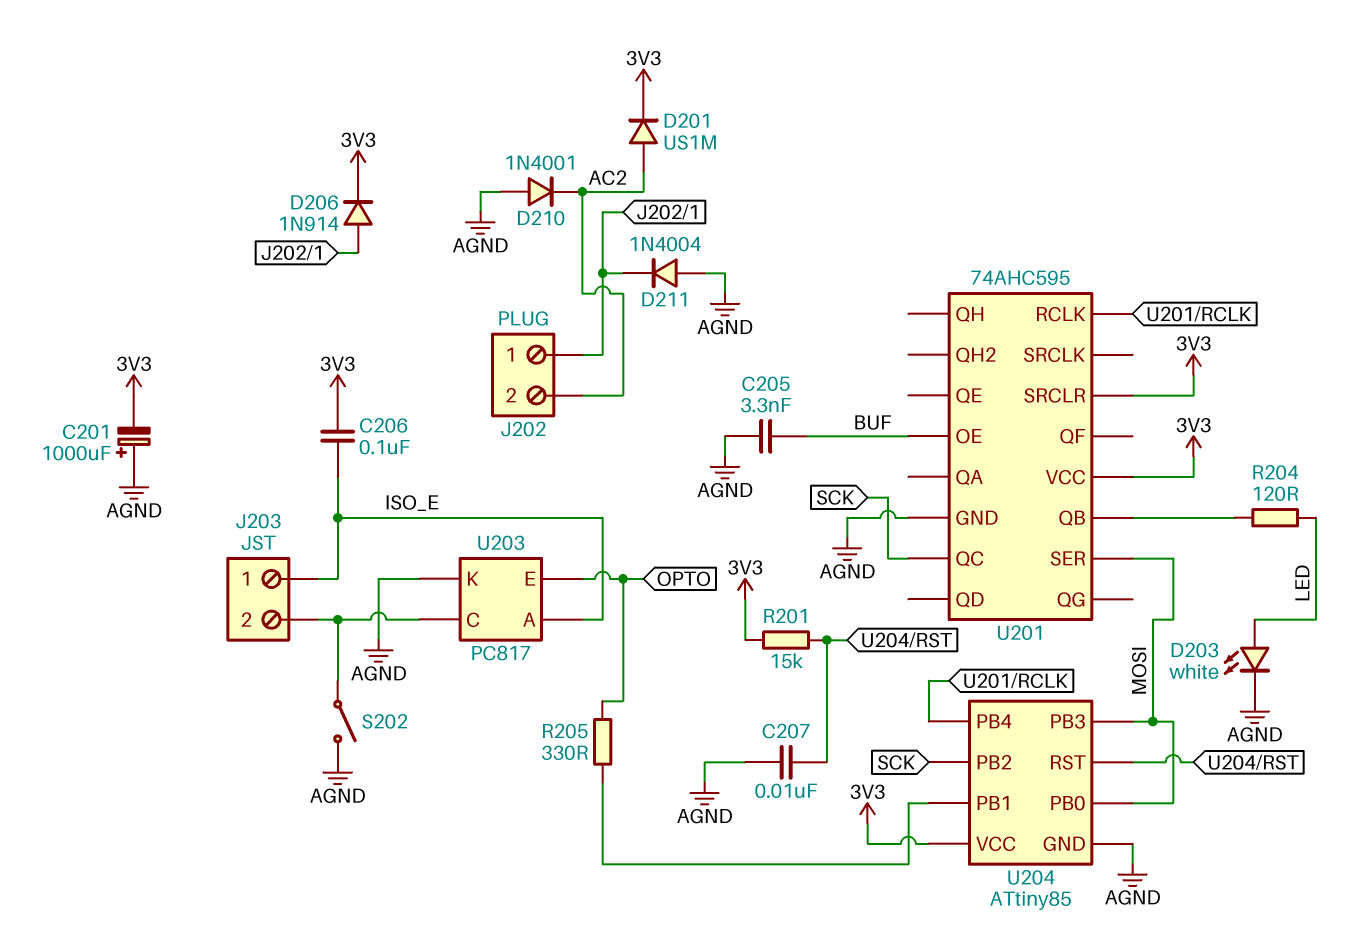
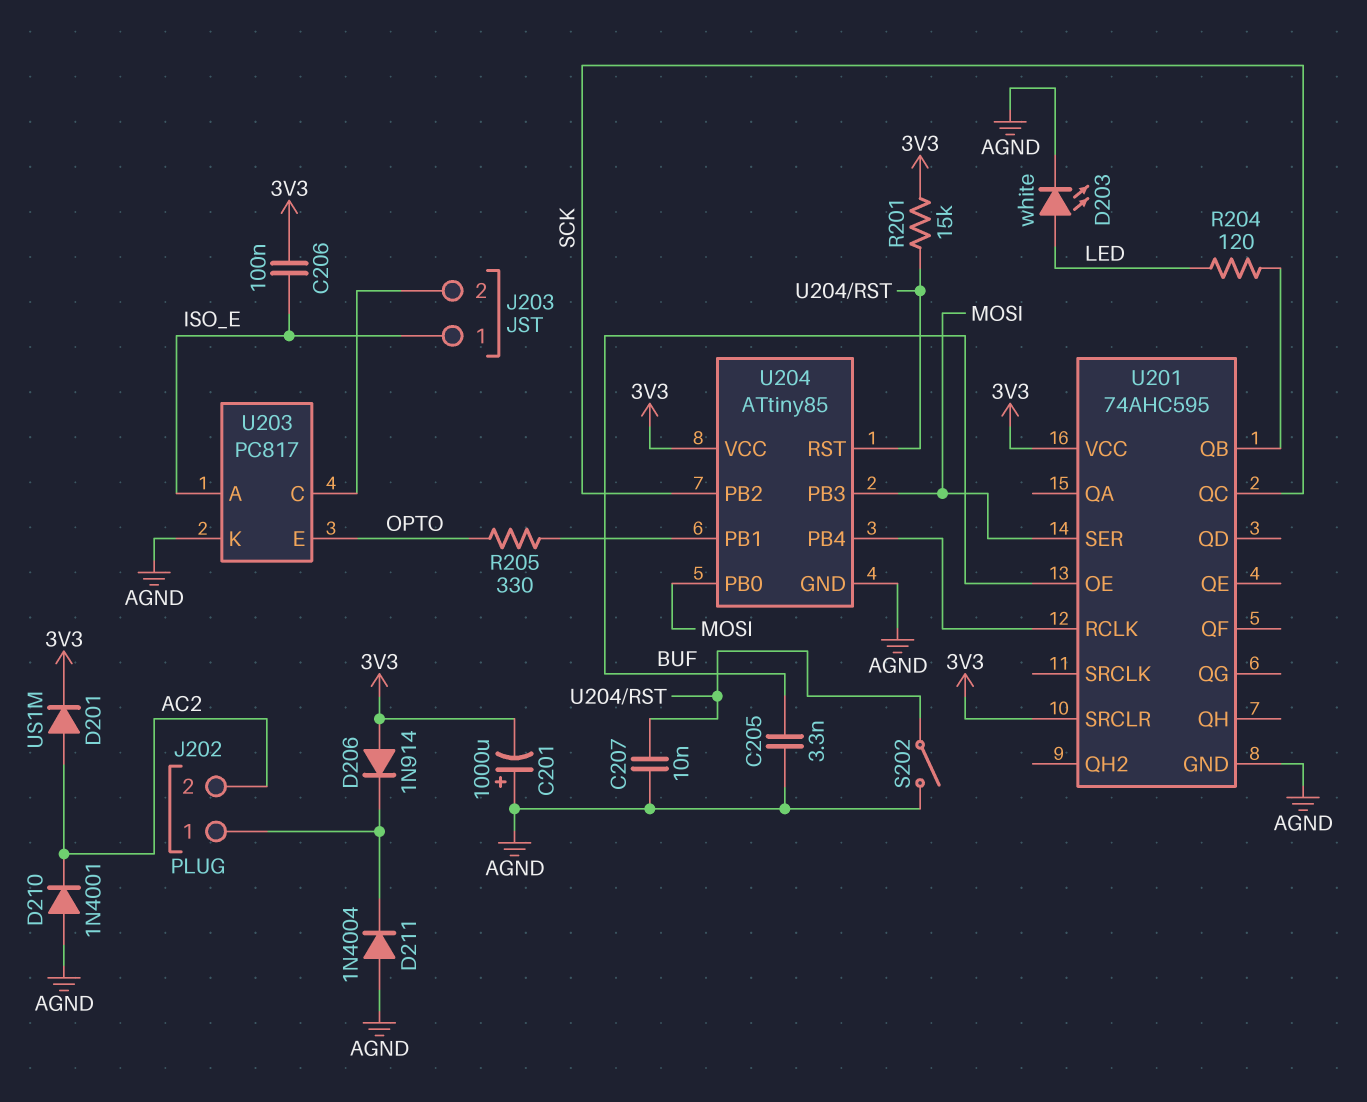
D206: diode 1N914 (A J202/1, K 3V3) -> diode 1N914 (A 3V3, K J202/1)
S202: switch (AGND, J203/2) -> switch (AGND, U204/RST)

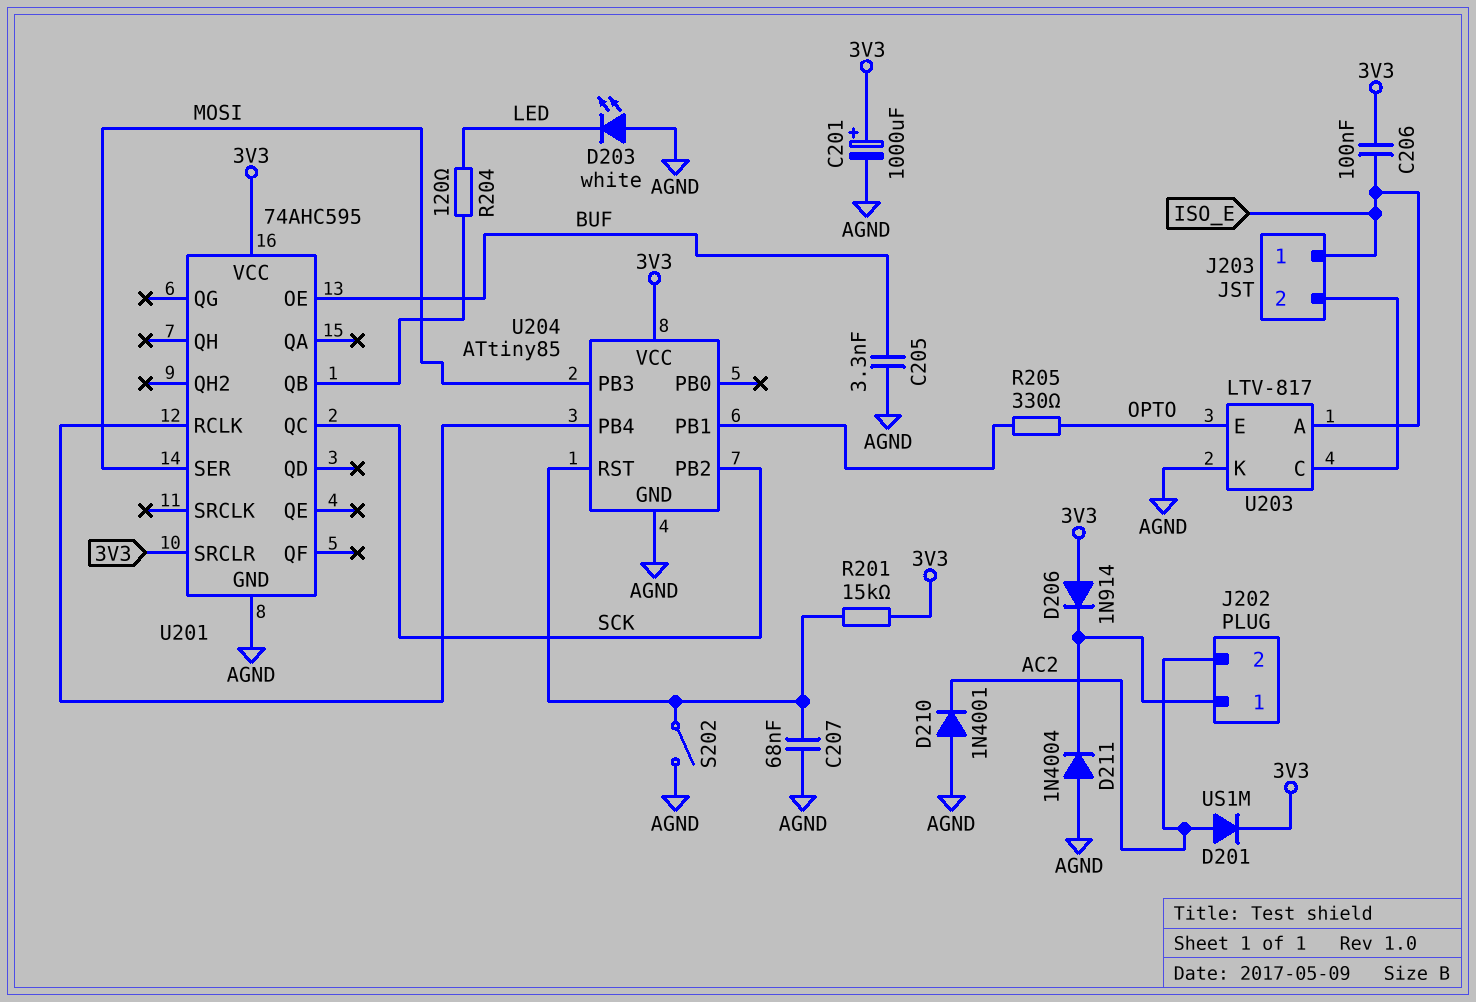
C201: 1000uF (plus AGND, minus 3V3) -> 1000uF (plus 3V3, minus AGND)
C207: 10nF (AGND, U204/RST) -> 68nF (AGND, U204/RST)
D203: LED white (A LED, K AGND) -> LED white (A AGND, K LED)
U203: PC817 -> LTV-817
U204 pin PB0: MOSI -> none

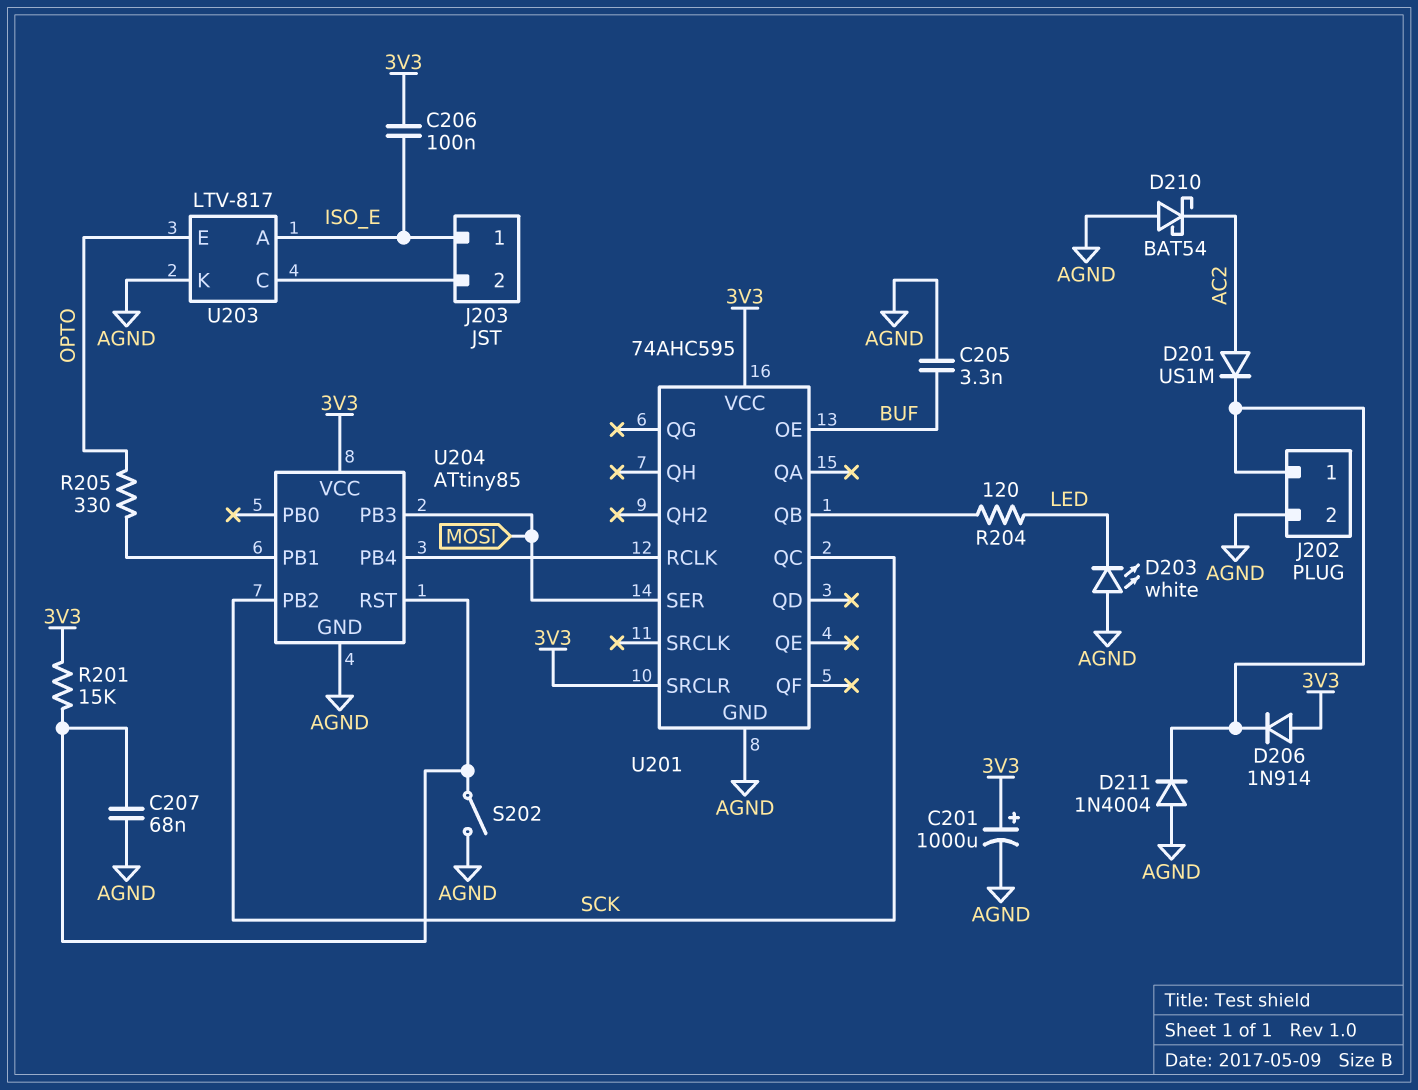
D201: diode US1M (A AC2, K 3V3) -> diode US1M (A AC2, K J202/1)
D210: diode 1N4001 (A AGND, K AC2) -> schottky BAT54 (A AGND, K AC2)
J202 pin 2: AC2 -> AGND

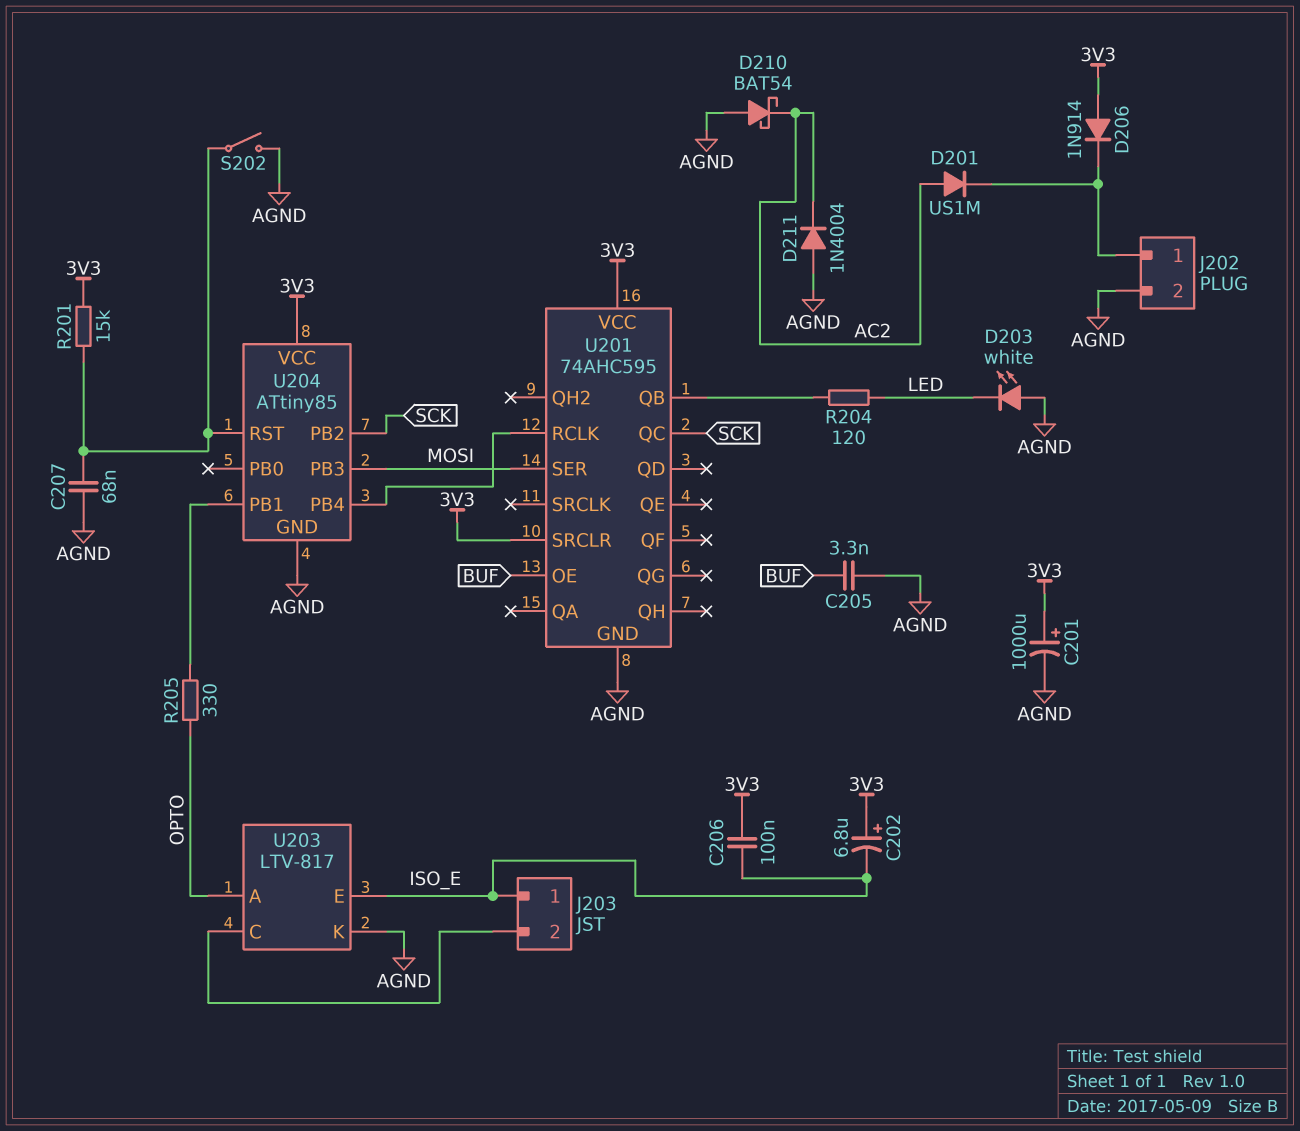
C202: none -> 6.8uF (plus 3V3, minus ISO_E)
D211: diode 1N4004 (A AGND, K J202/1) -> diode 1N4004 (A AGND, K AC2)
U203 pin A: ISO_E -> OPTO
U203 pin E: OPTO -> ISO_E

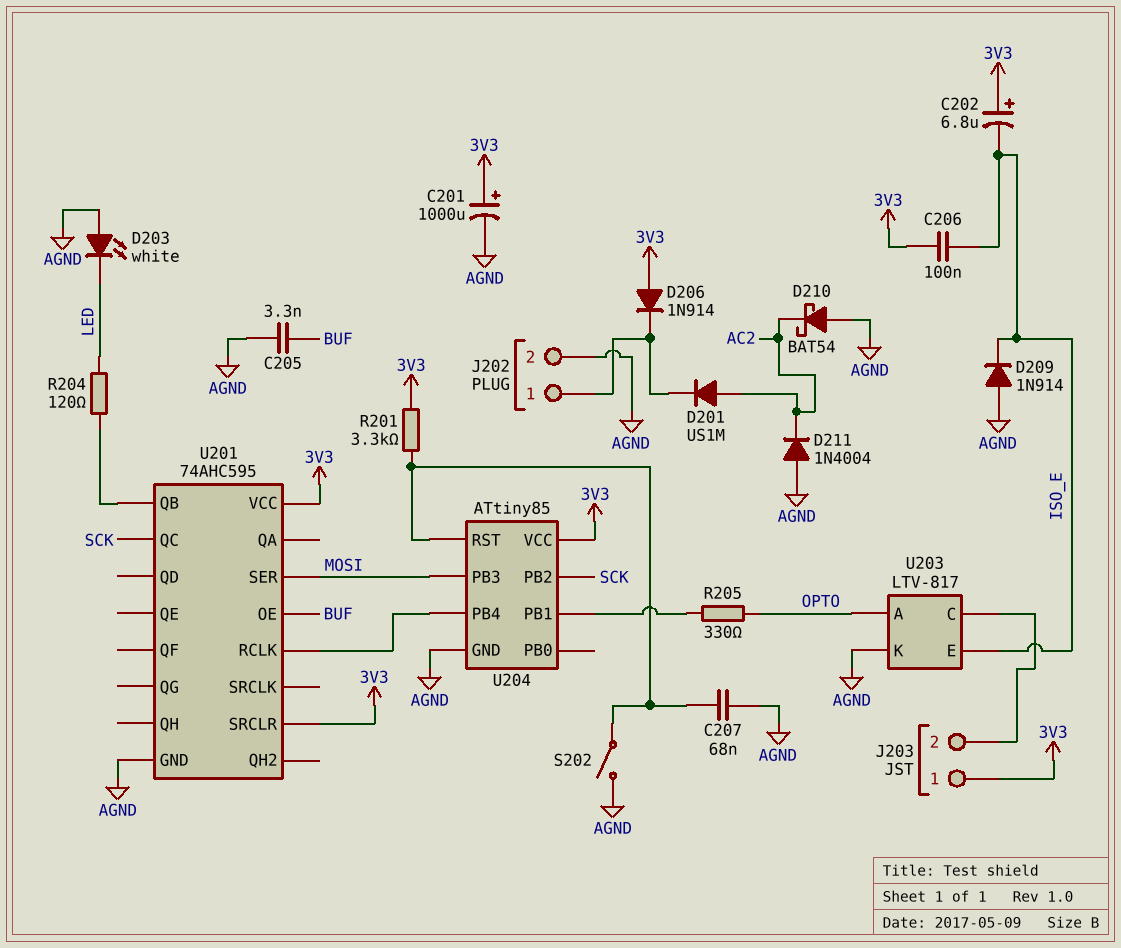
D209: none -> diode 1N914 (A AGND, K ISO_E)
J203 pin 1: ISO_E -> 3V3
R201: 15k (3V3, U204/RST) -> 3.3k (3V3, U204/RST)

